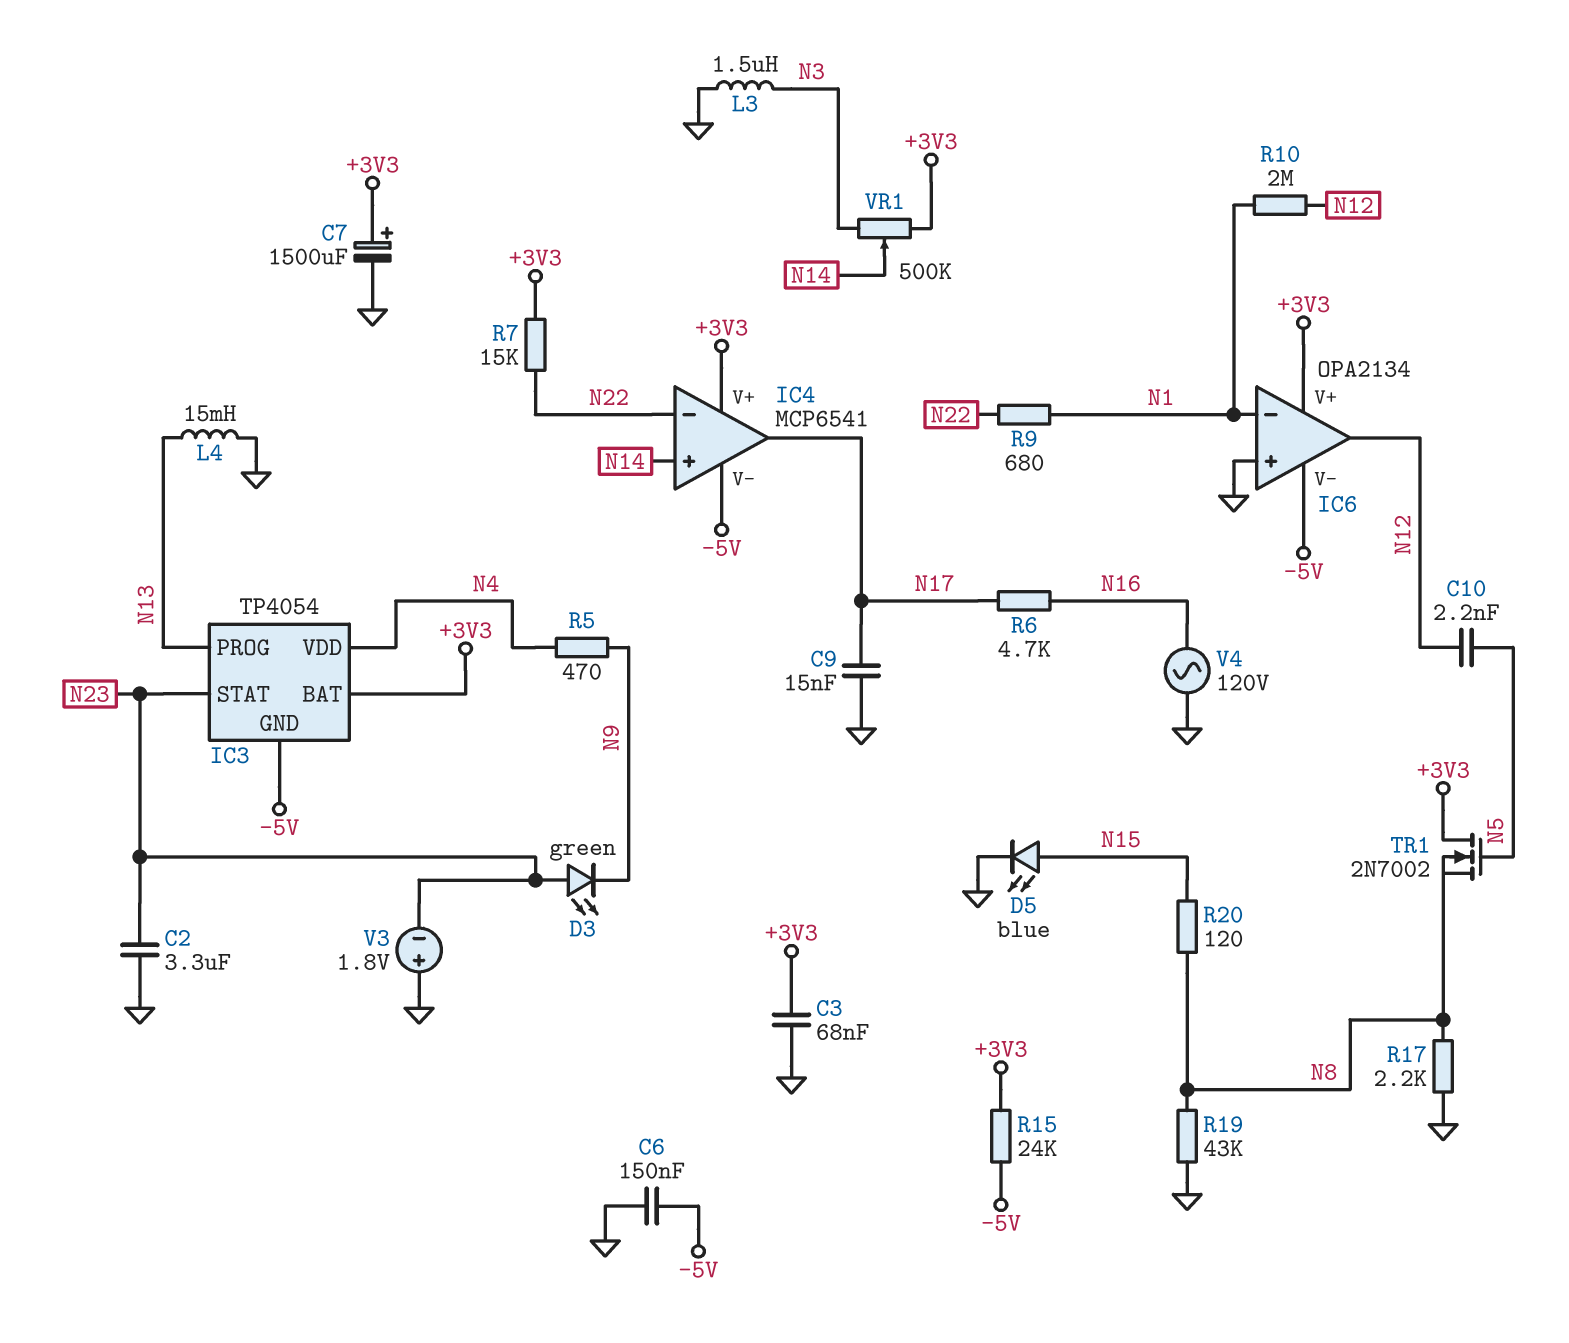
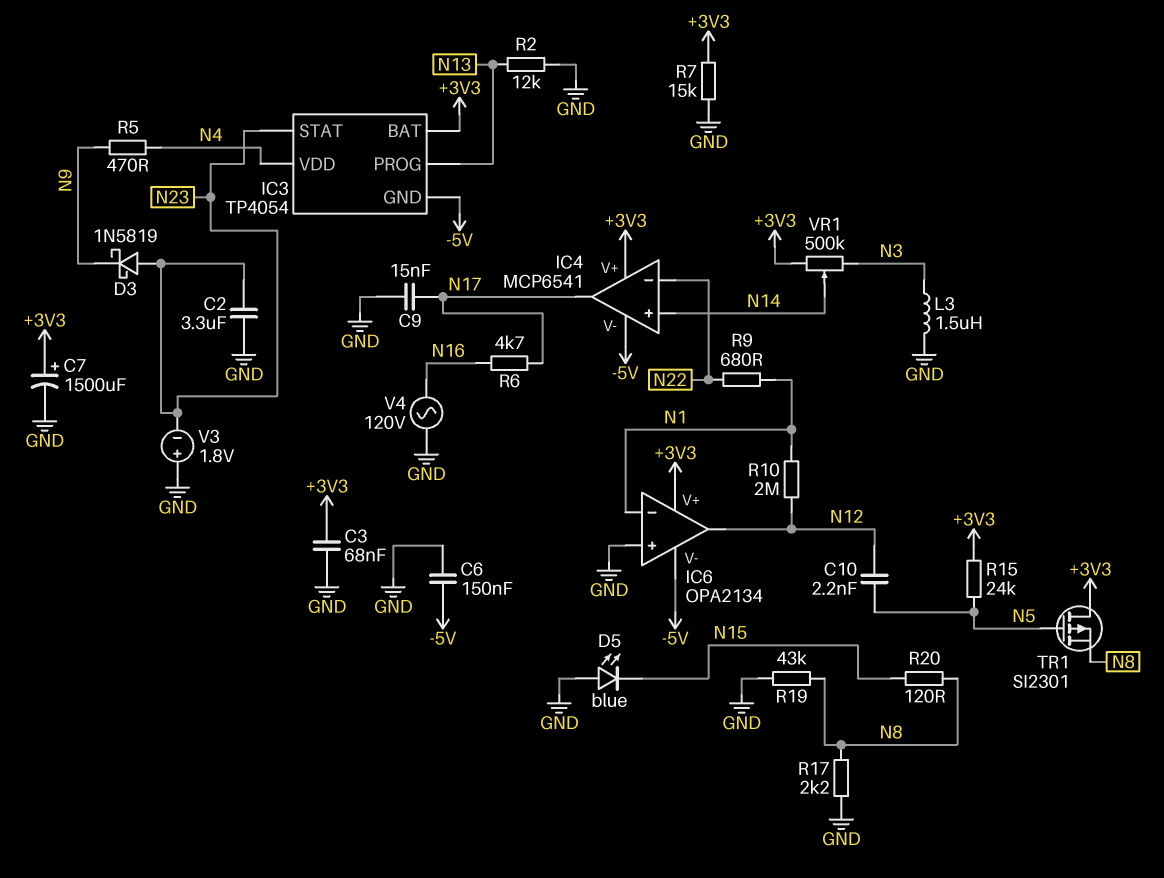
D3: LED green (A N23, K N9) -> schottky 1N5819 (A N23, K N9)
D5: LED blue (A N15, K GND) -> LED blue (A GND, K N15)
L4: 15mH (GND, N13) -> none
R2: none -> 12k (GND, N13)
R7: 15k (+3V3, N22) -> 15k (+3V3, GND)
R15: 24k (+3V3, -5V) -> 24k (+3V3, N5)
TR1: NMOS 2N7002 (G N5, D +3V3, S N8) -> PMOS SI2301 (G N5, D +3V3, S N8)

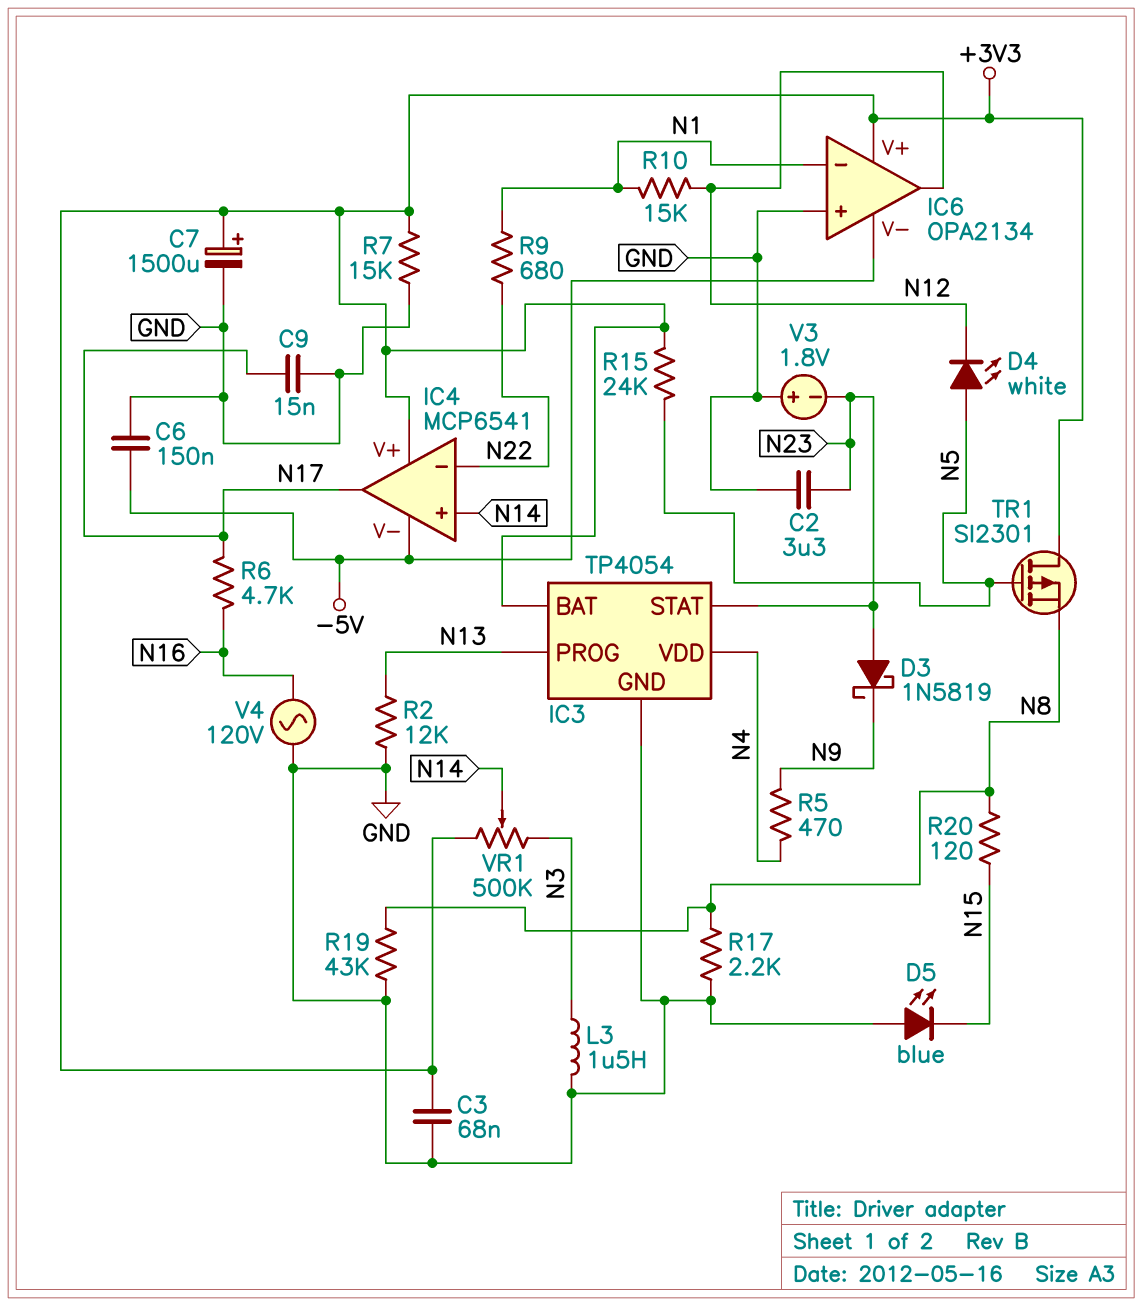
C10: 2.2nF (N5, N12) -> none
D4: none -> LED white (A N5, K N12)
IC3 pin GND: -5V -> GND
R10: 2M (N1, N12) -> 15k (N1, N12)

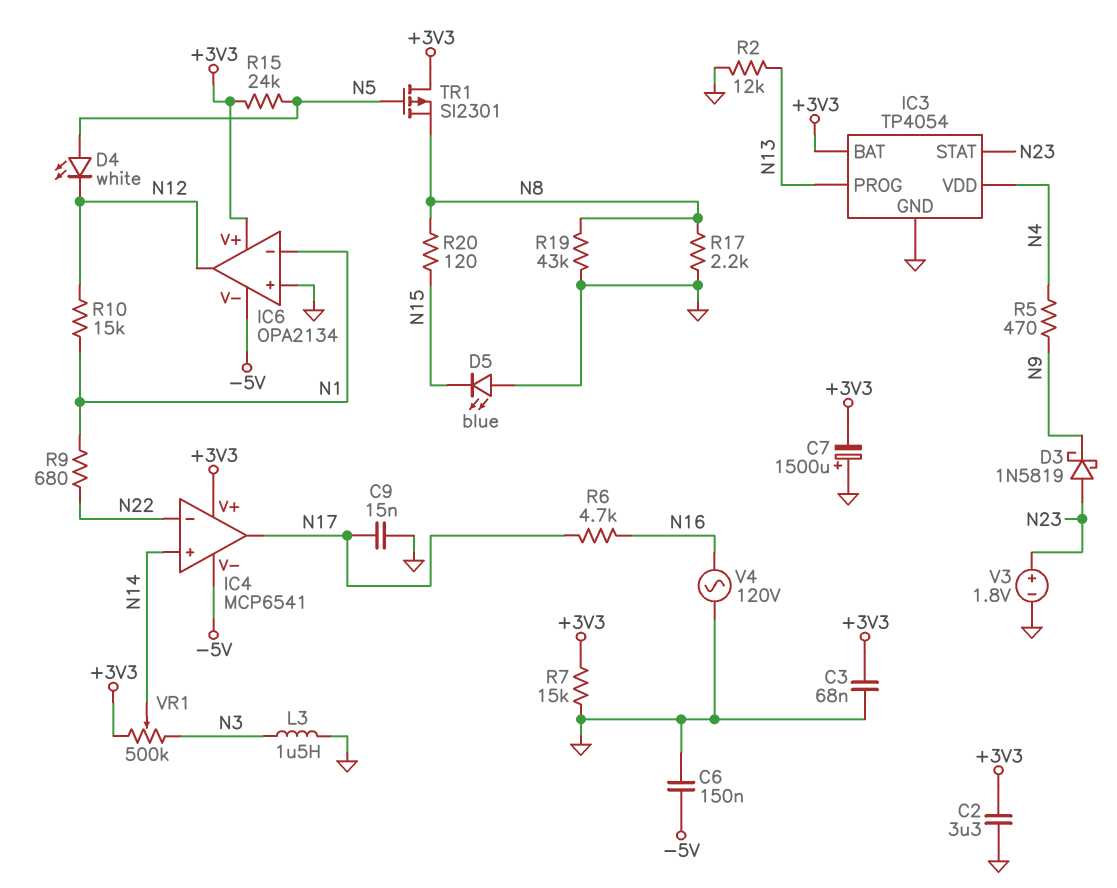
C2: 3.3uF (GND, N23) -> 3.3uF (+3V3, GND)
C7: 1500uF (plus +3V3, minus GND) -> 1500uF (plus GND, minus +3V3)
V3: 1.8V (plus GND, minus N23) -> 1.8V (plus N23, minus GND)

